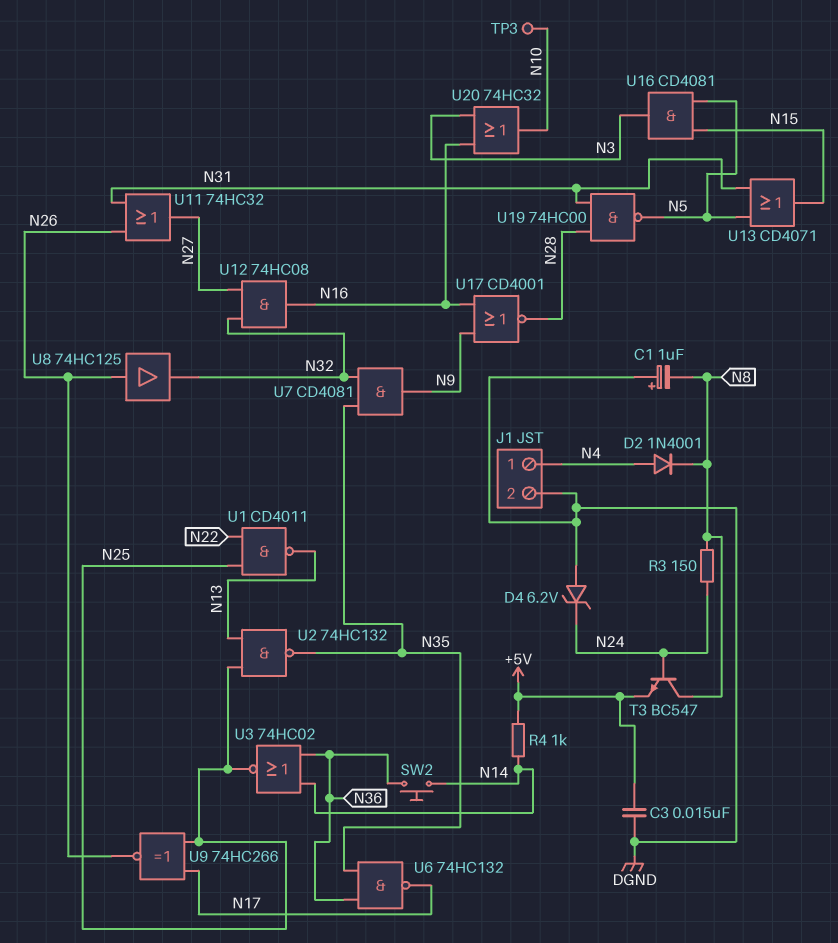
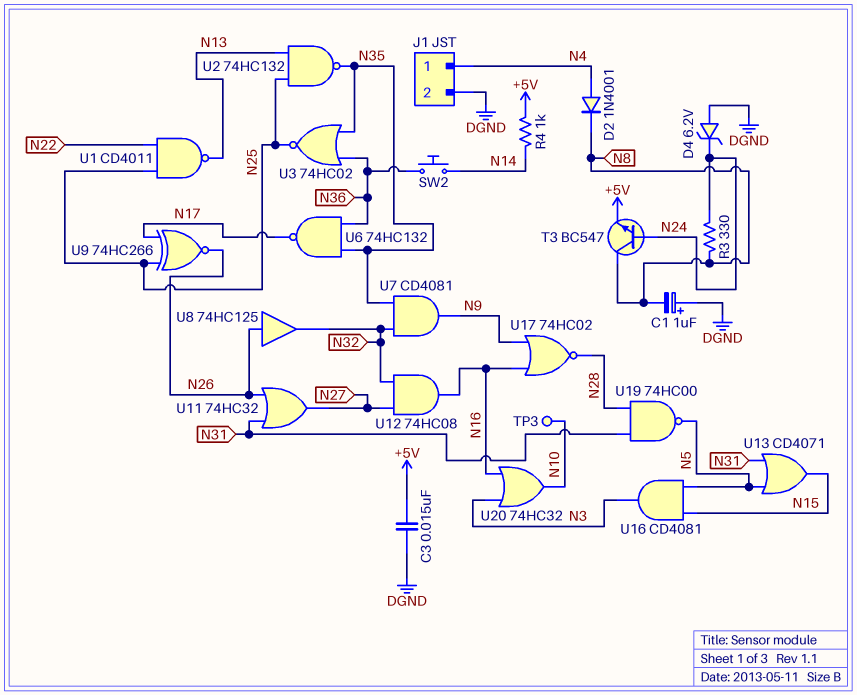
R3: 150 (N8, N24) -> 330 (N8, N24)
U3: NOR 74HC02 (in N14, in N36, out N25) -> NOR 74HC02 (in N35, in N36, out N25)
U17: NOR CD4001 (in N9, in N16, out N28) -> NOR 74HC02 (in N9, in N16, out N28)

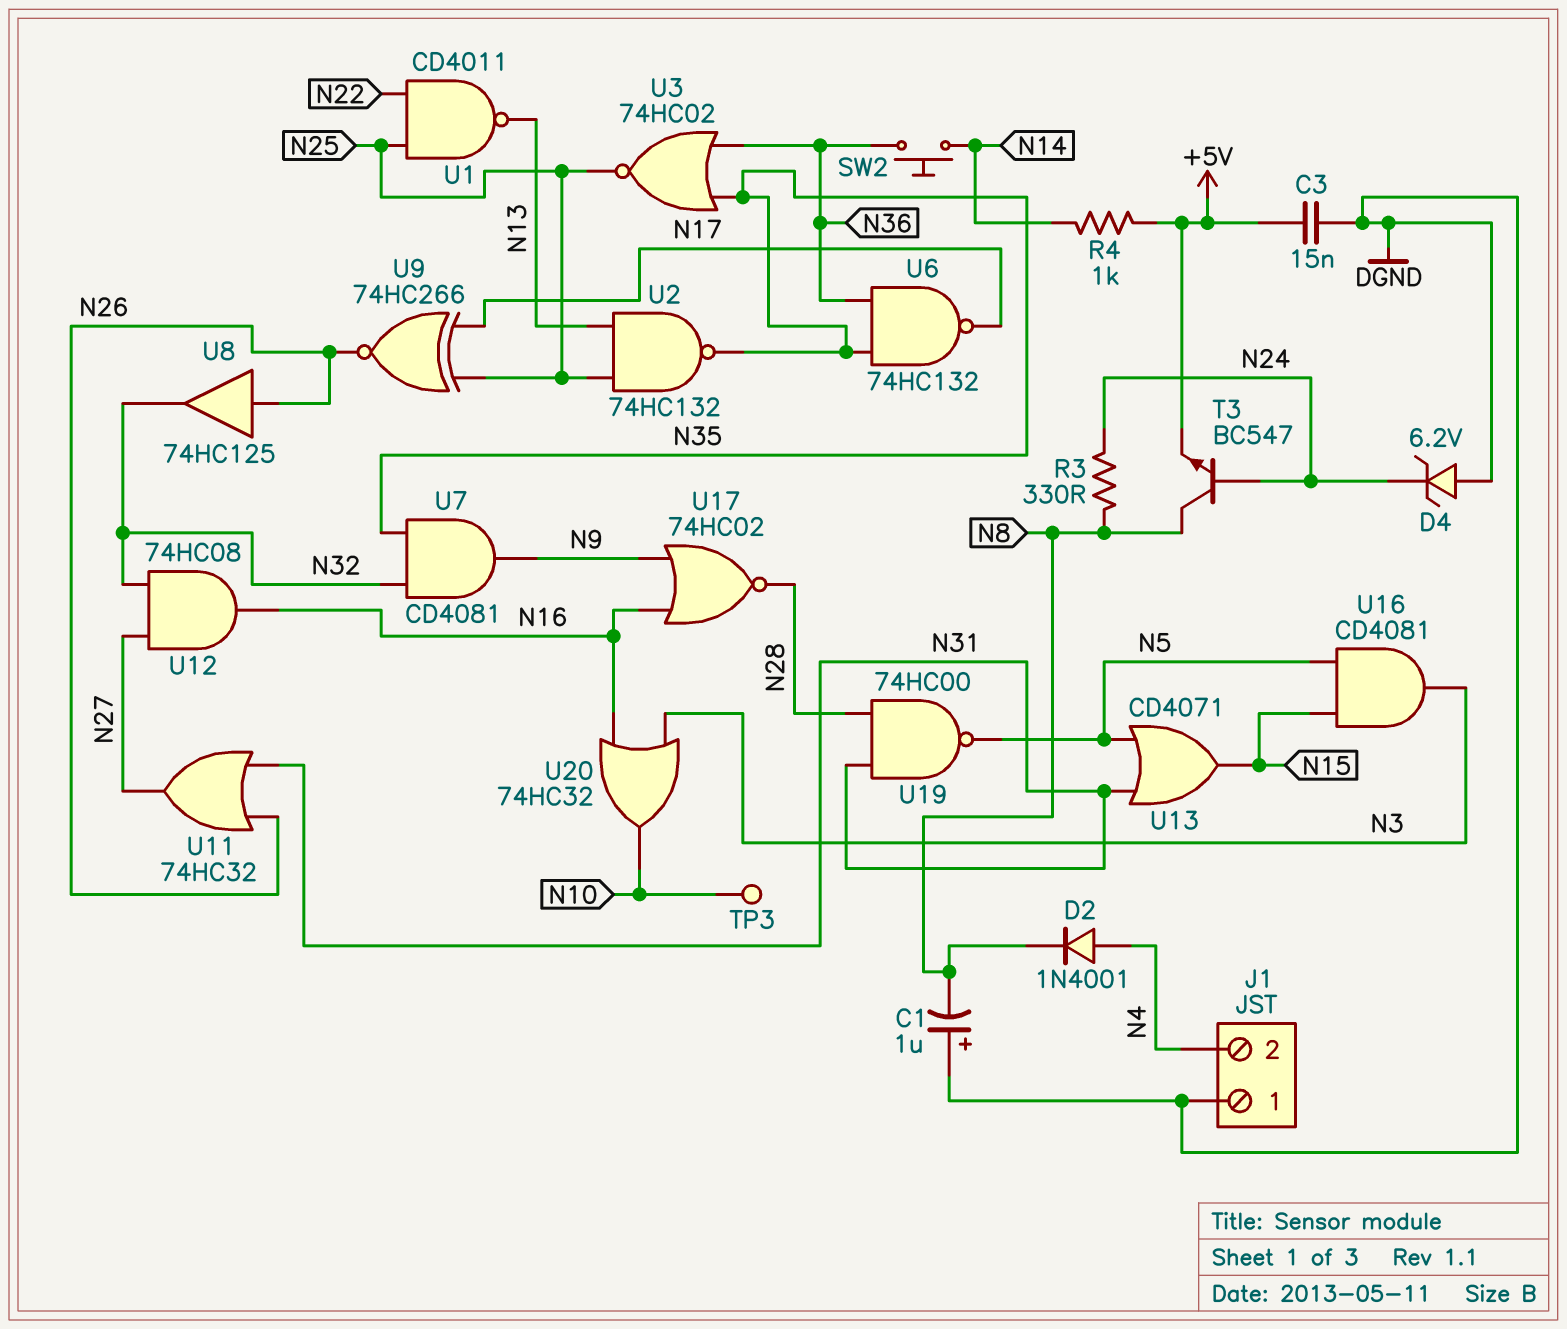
J1 pin 1: N4 -> DGND
J1 pin 2: DGND -> N4

